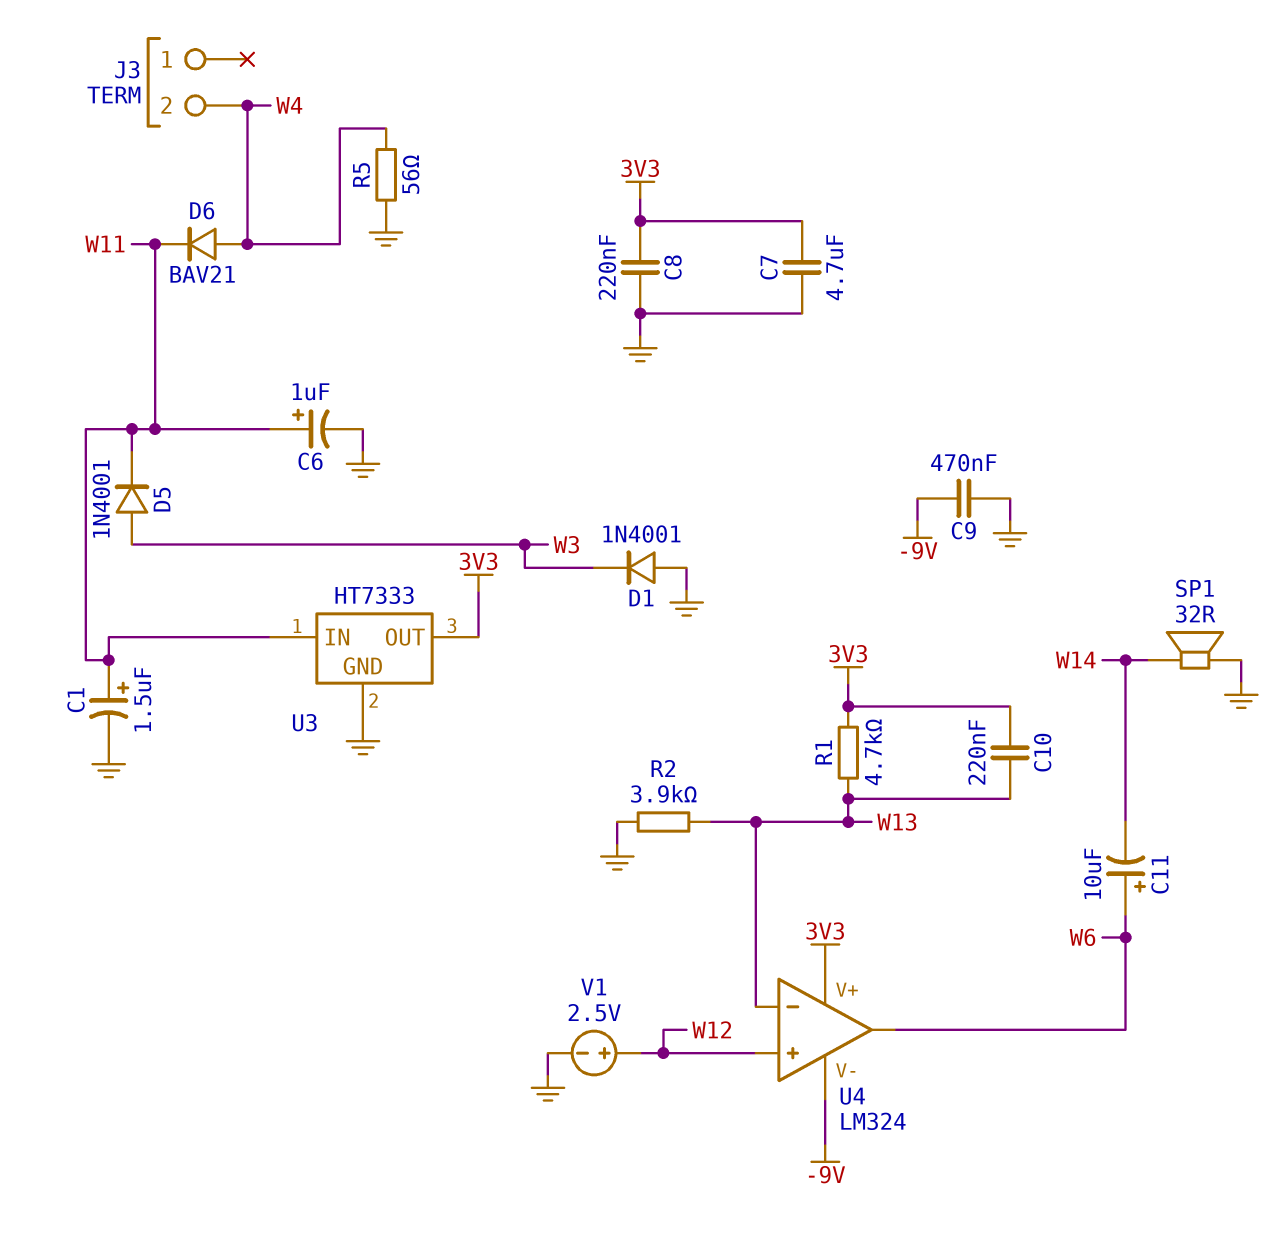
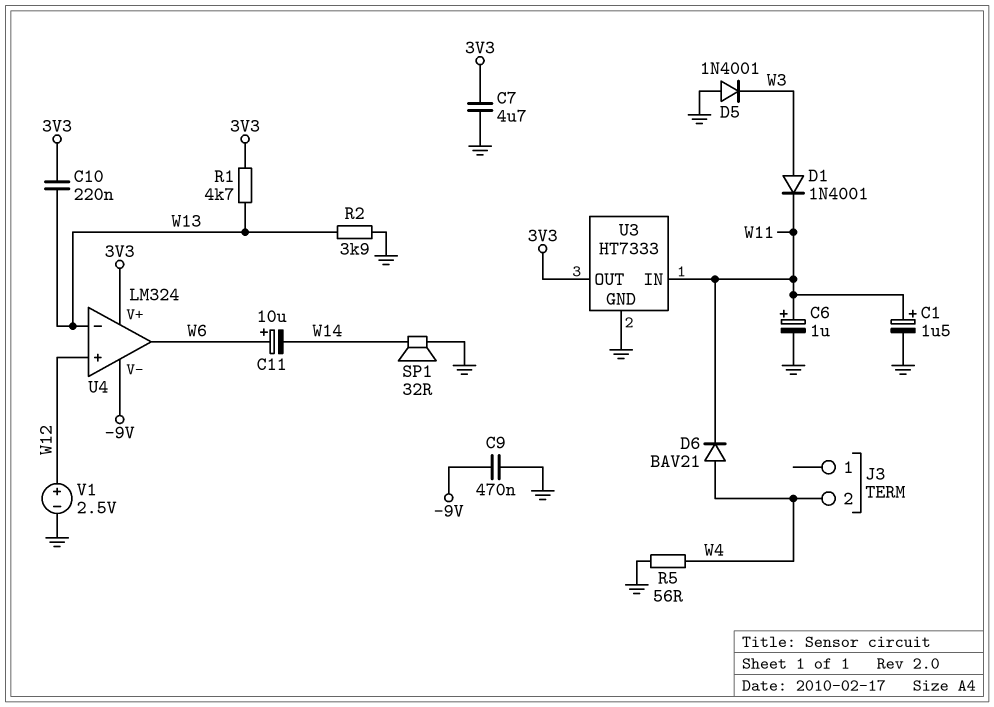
C8: 220nF (3V3, GND) -> none
D1: diode 1N4001 (A GND, K W3) -> diode 1N4001 (A W3, K W11)
D5: diode 1N4001 (A W3, K W11) -> diode 1N4001 (A GND, K W3)

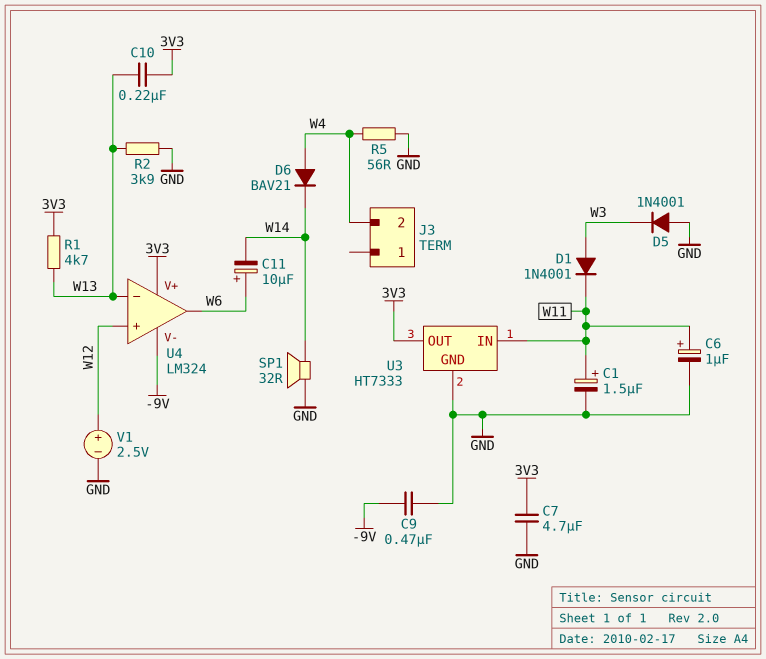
D6: diode BAV21 (A W4, K W11) -> diode BAV21 (A W4, K W14)

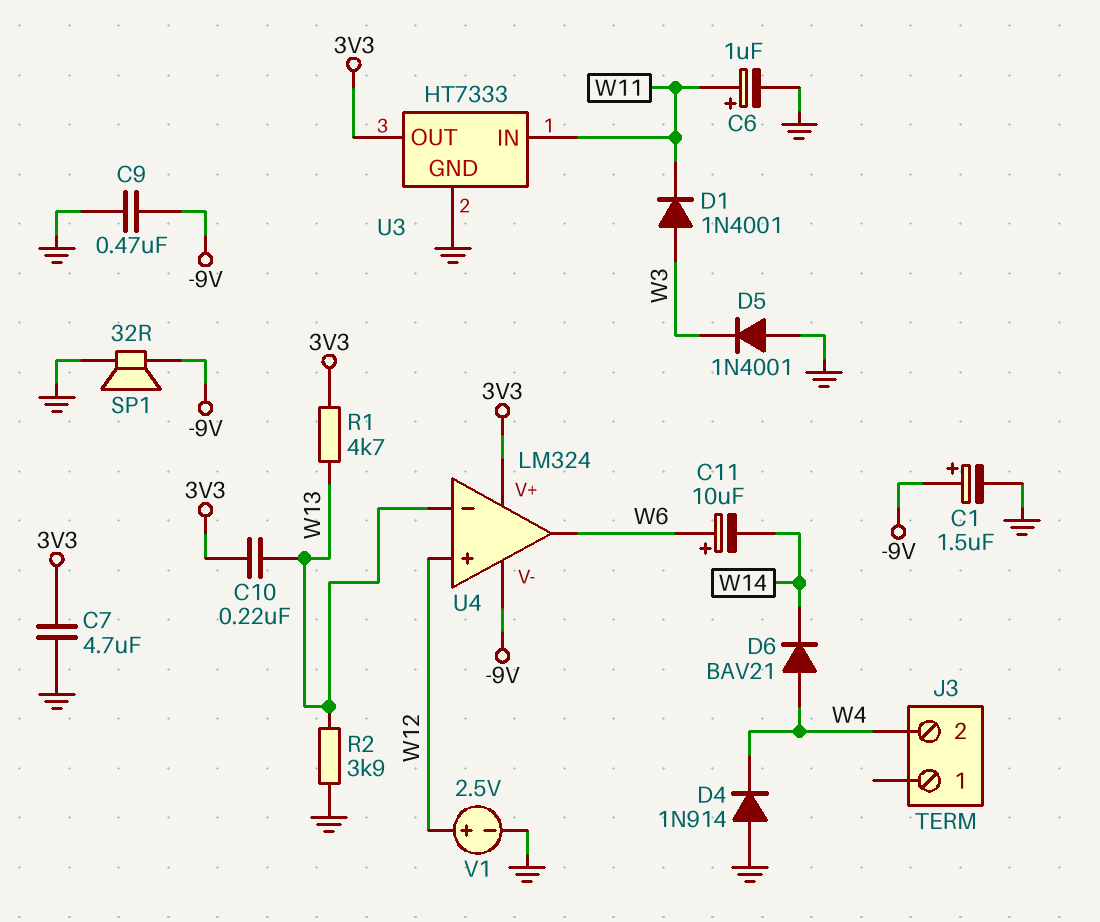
C1: 1.5uF (plus W11, minus GND) -> 1.5uF (plus -9V, minus GND)
D4: none -> diode 1N914 (A GND, K W4)
R5: 56 (GND, W4) -> none
SP1: speaker 32R (GND, W14) -> speaker 32R (-9V, GND)

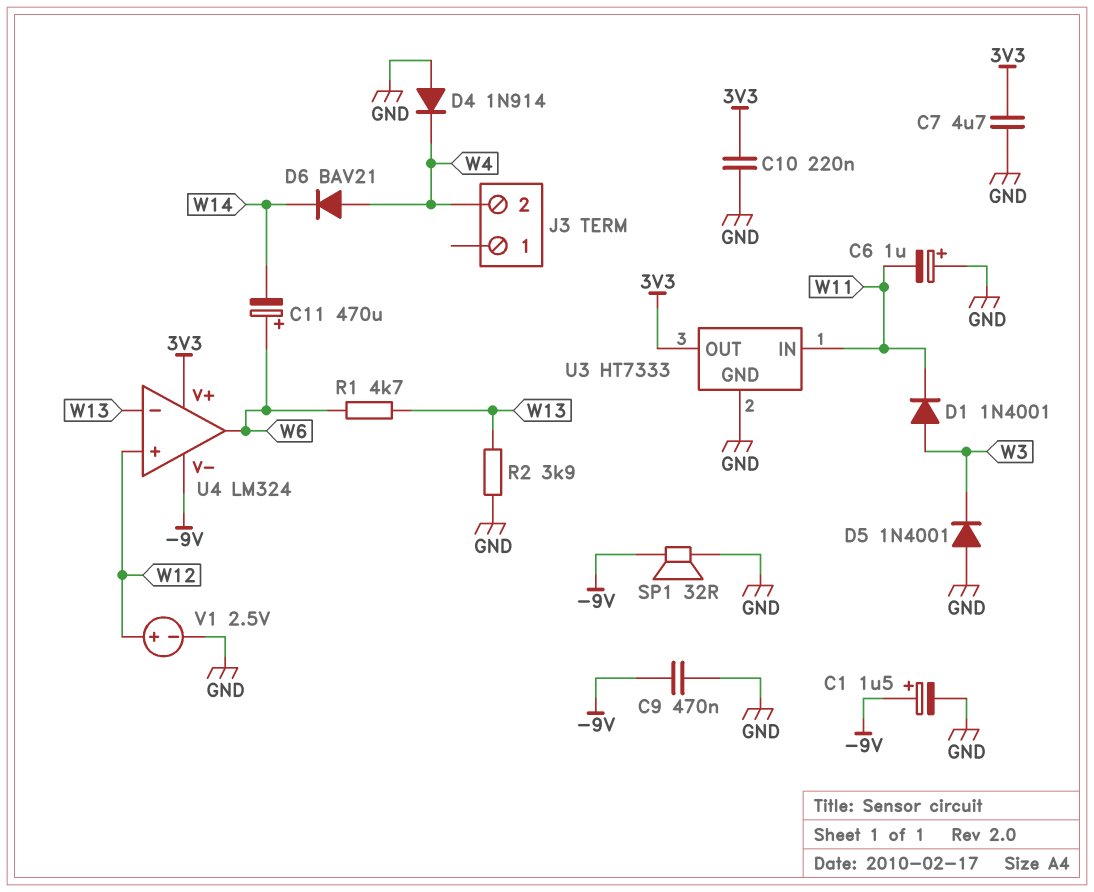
C6: 1uF (plus W11, minus GND) -> 1uF (plus GND, minus W11)
C10: 220nF (3V3, W13) -> 220nF (3V3, GND)
C11: 10uF (plus W6, minus W14) -> 470uF (plus W6, minus W14)
R1: 4.7k (3V3, W13) -> 4.7k (W6, W13)

